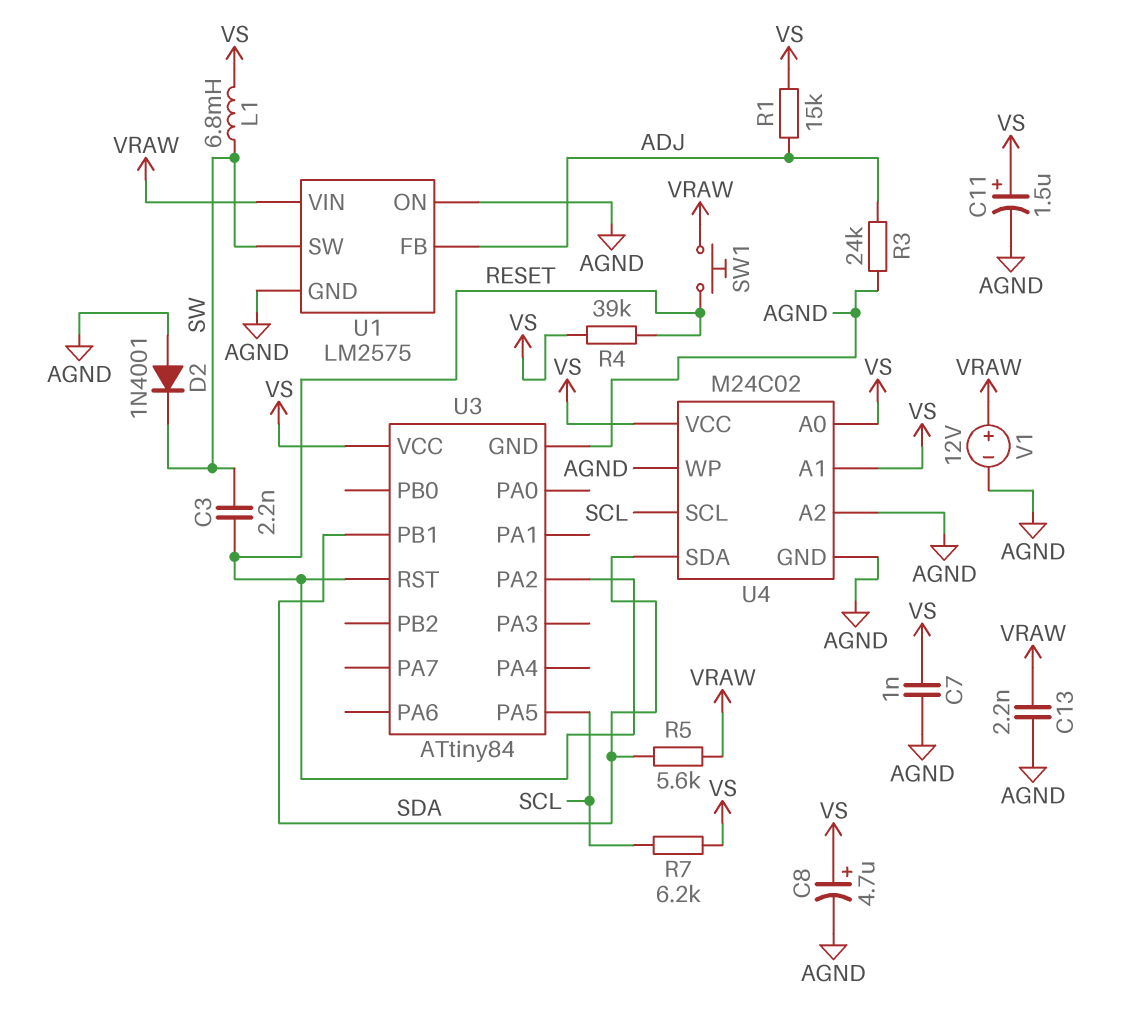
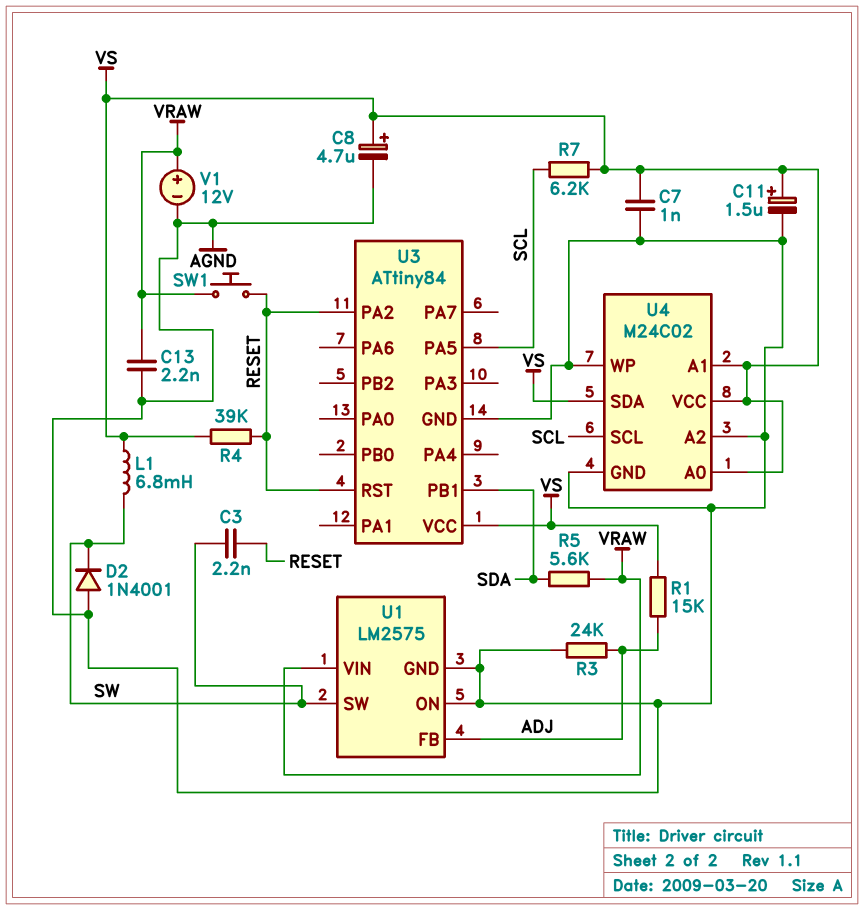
U4 pin SDA: SDA -> VS

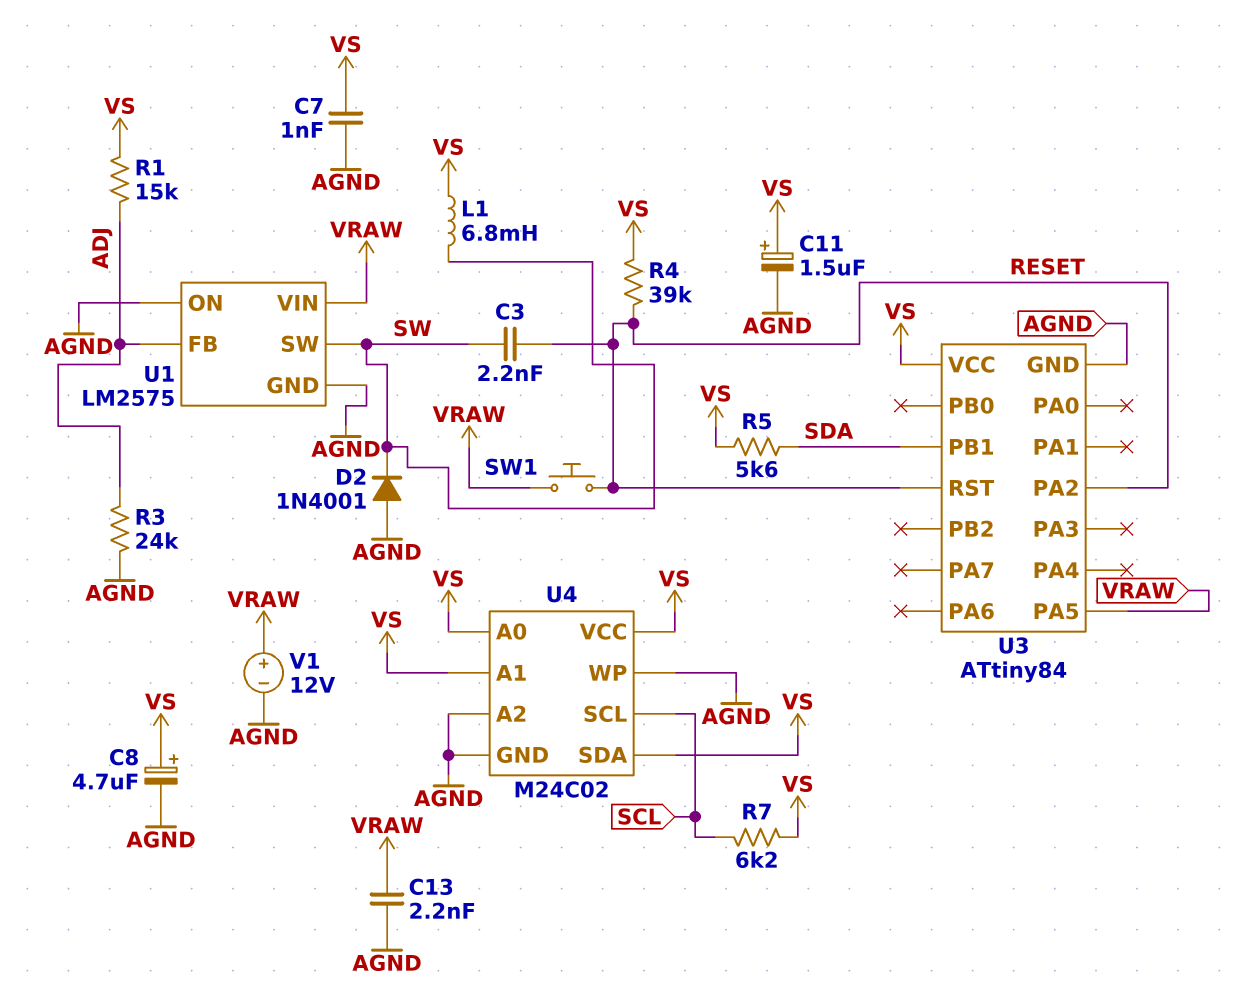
R5: 5.6k (SDA, VRAW) -> 5.6k (SDA, VS)
U3 pin PA5: SCL -> VRAW

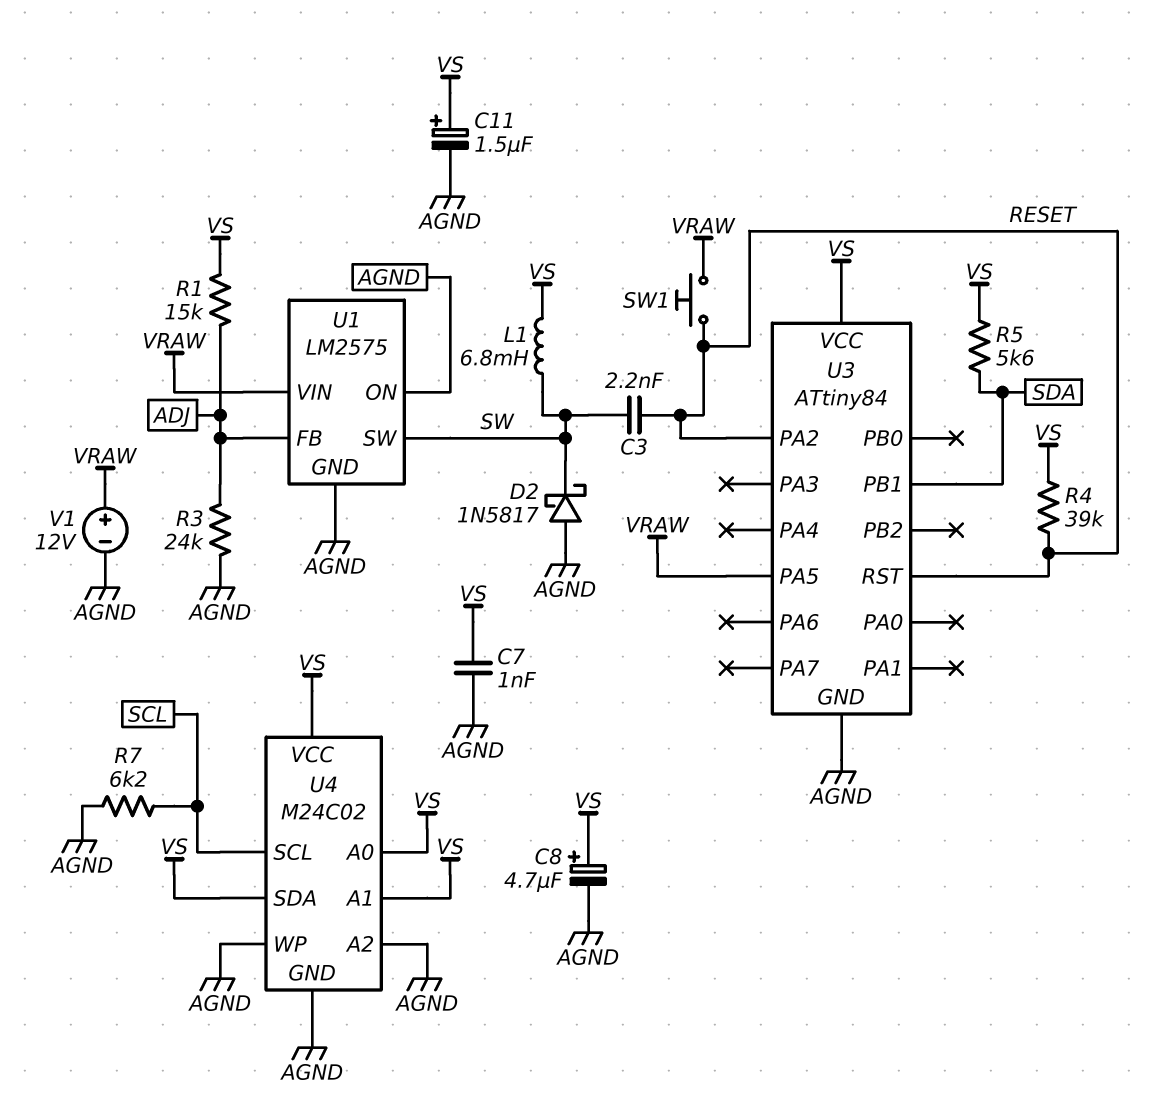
C13: 2.2nF (AGND, VRAW) -> none
D2: diode 1N4001 (A AGND, K SW) -> schottky 1N5817 (A AGND, K SW)
R7: 6.2k (SCL, VS) -> 6.2k (AGND, SCL)

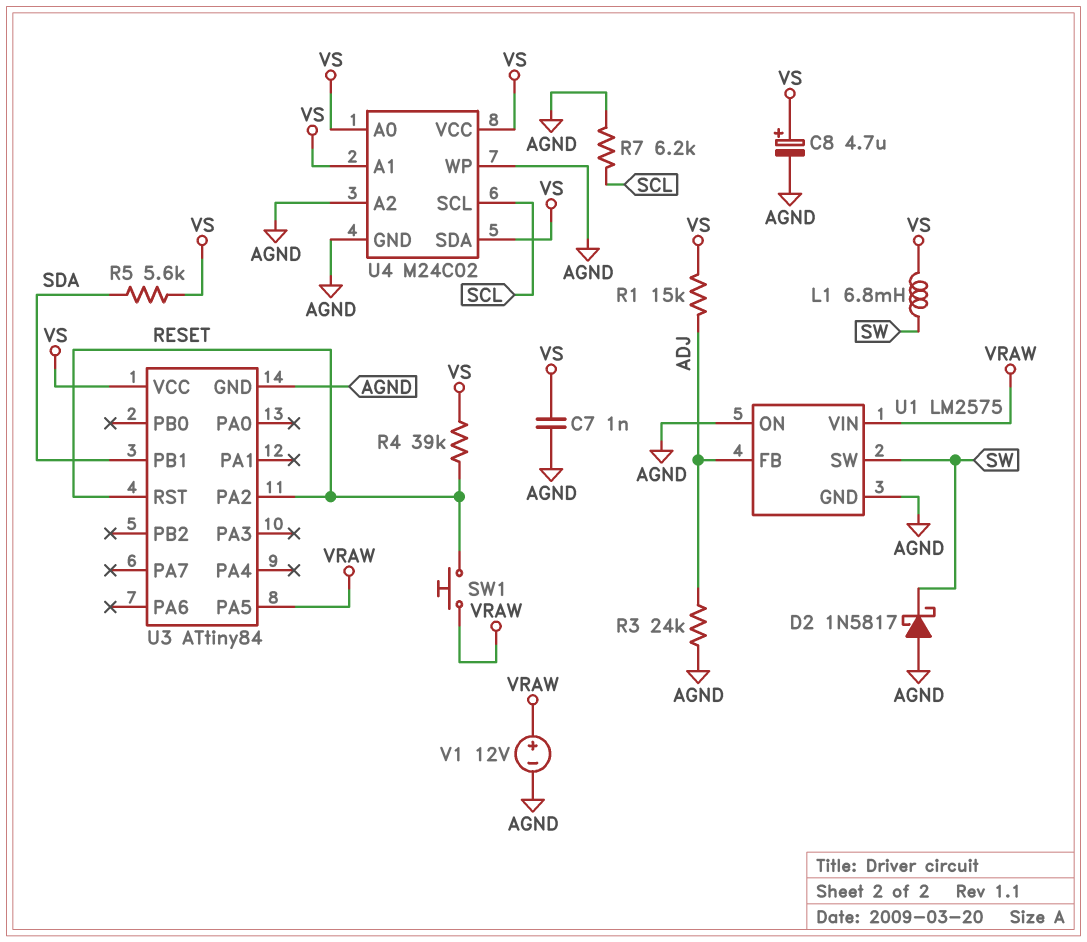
C3: 2.2nF (RESET, SW) -> none
C11: 1.5uF (plus VS, minus AGND) -> none

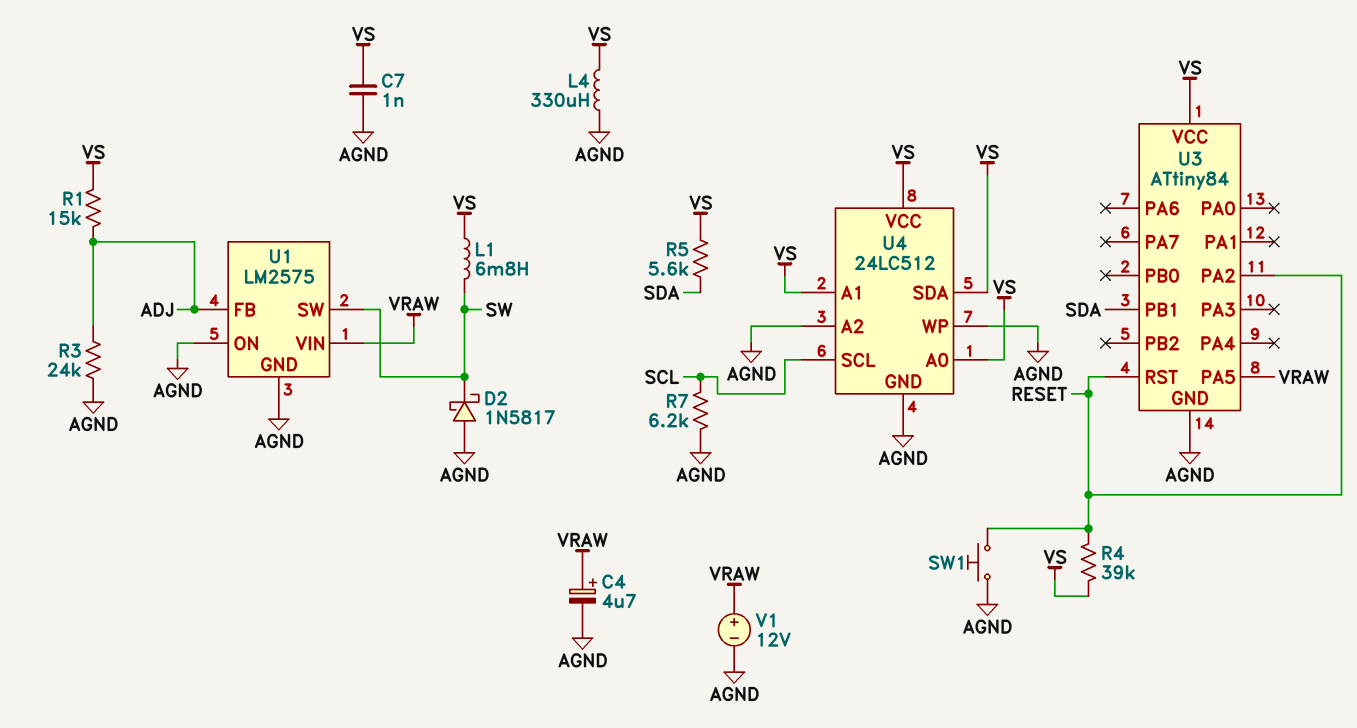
C4: none -> 4.7uF (plus VRAW, minus AGND)
C8: 4.7uF (plus VS, minus AGND) -> none
L4: none -> 330uH (AGND, VS)
SW1: button (RESET, VRAW) -> button (AGND, RESET)
U4: M24C02 -> 24LC512

